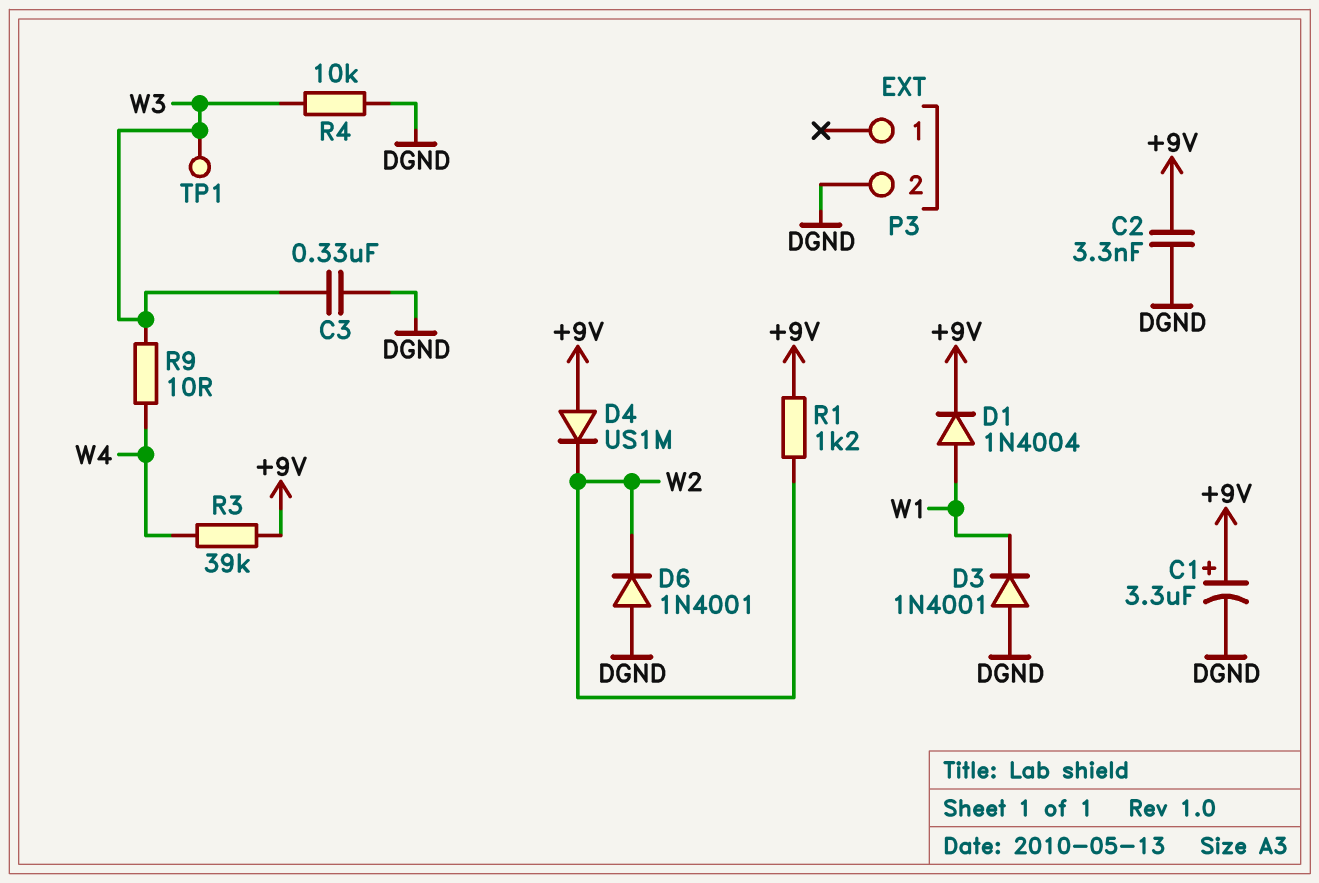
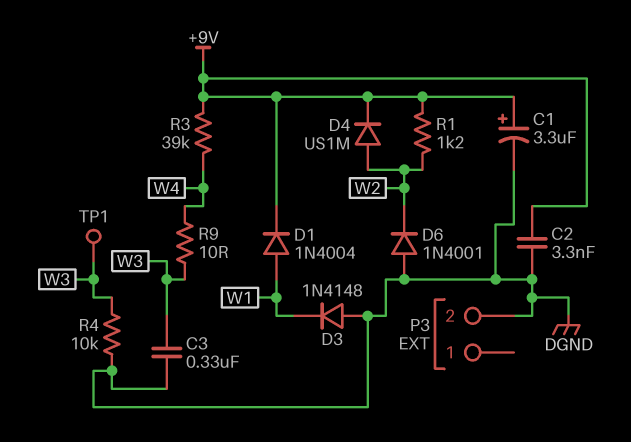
D3: diode 1N4001 (A DGND, K W1) -> diode 1N4148 (A DGND, K W1)
D4: diode US1M (A +9V, K W2) -> diode US1M (A W2, K +9V)

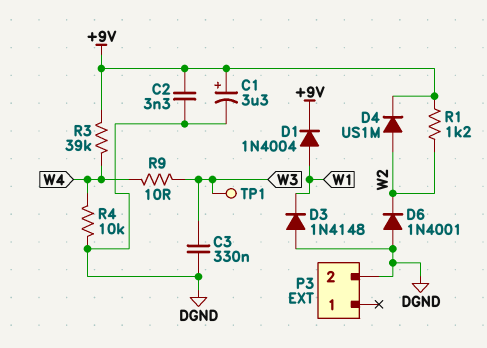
R4: 10k (DGND, W3) -> 10k (DGND, W4)

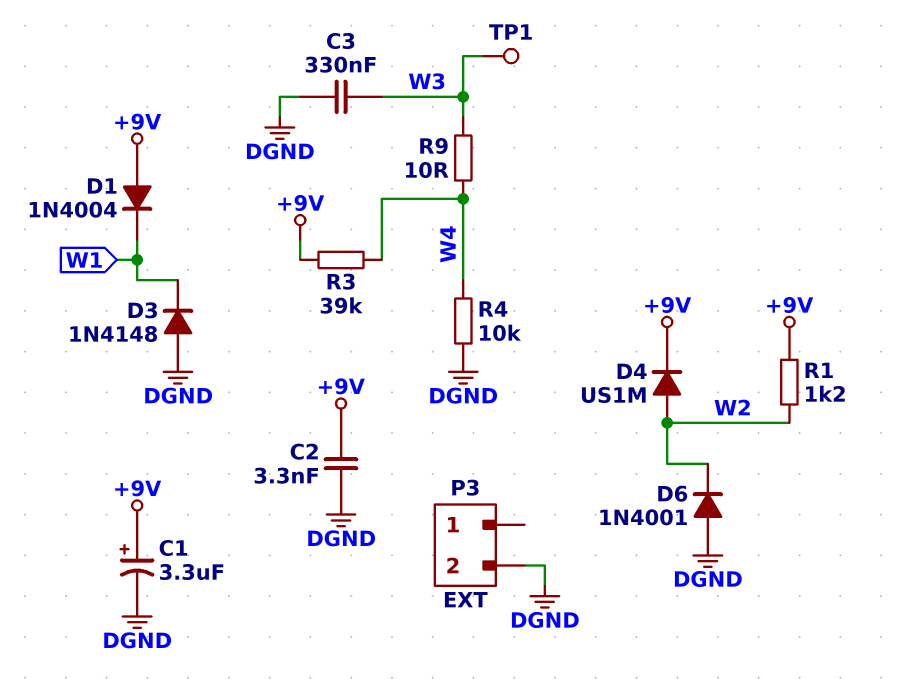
D1: diode 1N4004 (A W1, K +9V) -> diode 1N4004 (A +9V, K W1)

